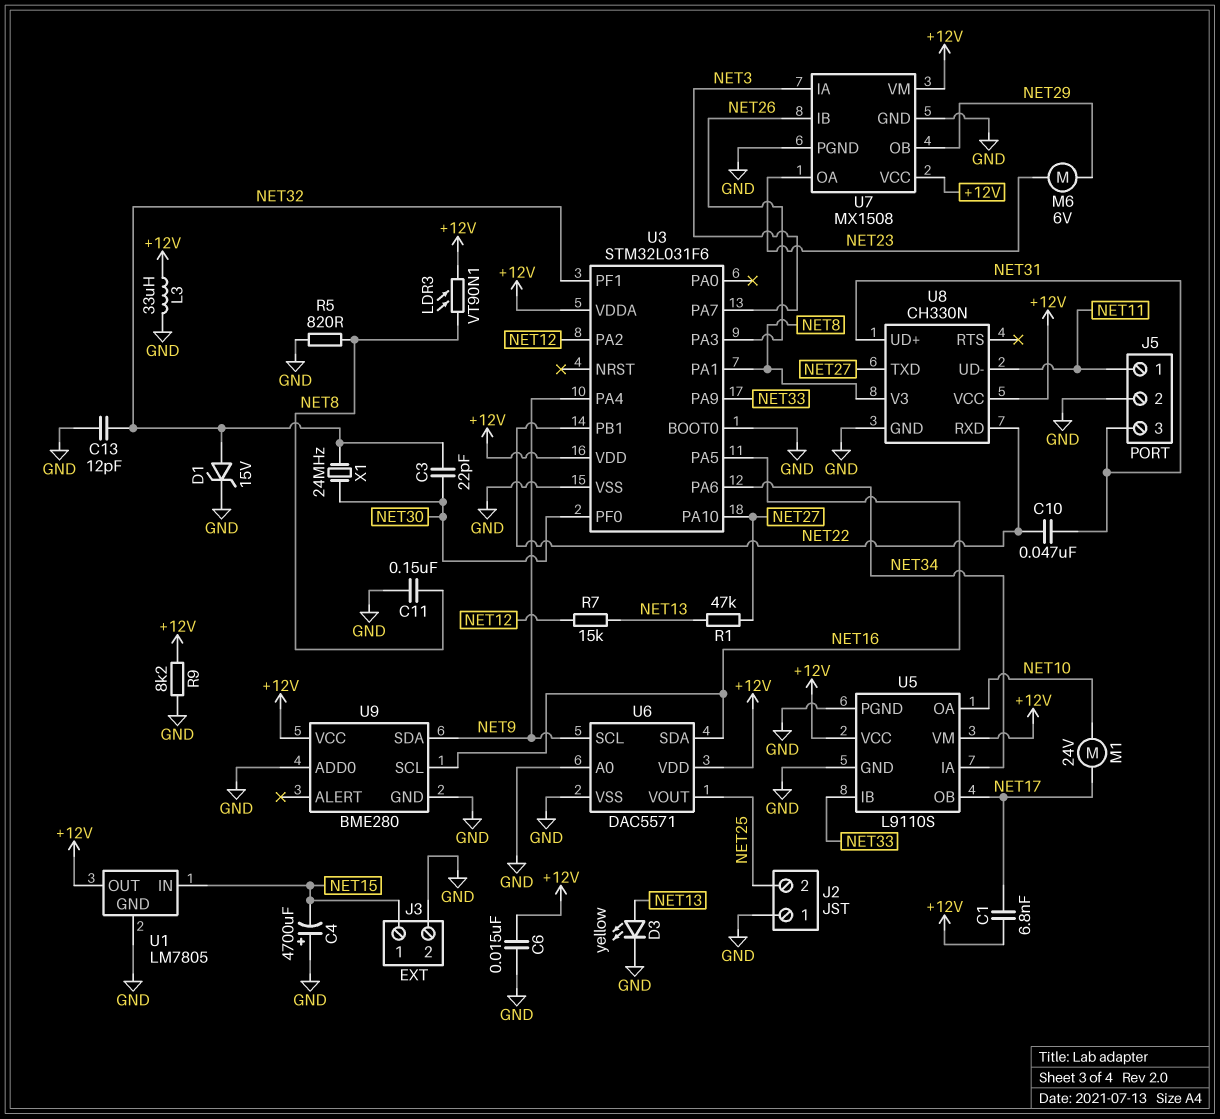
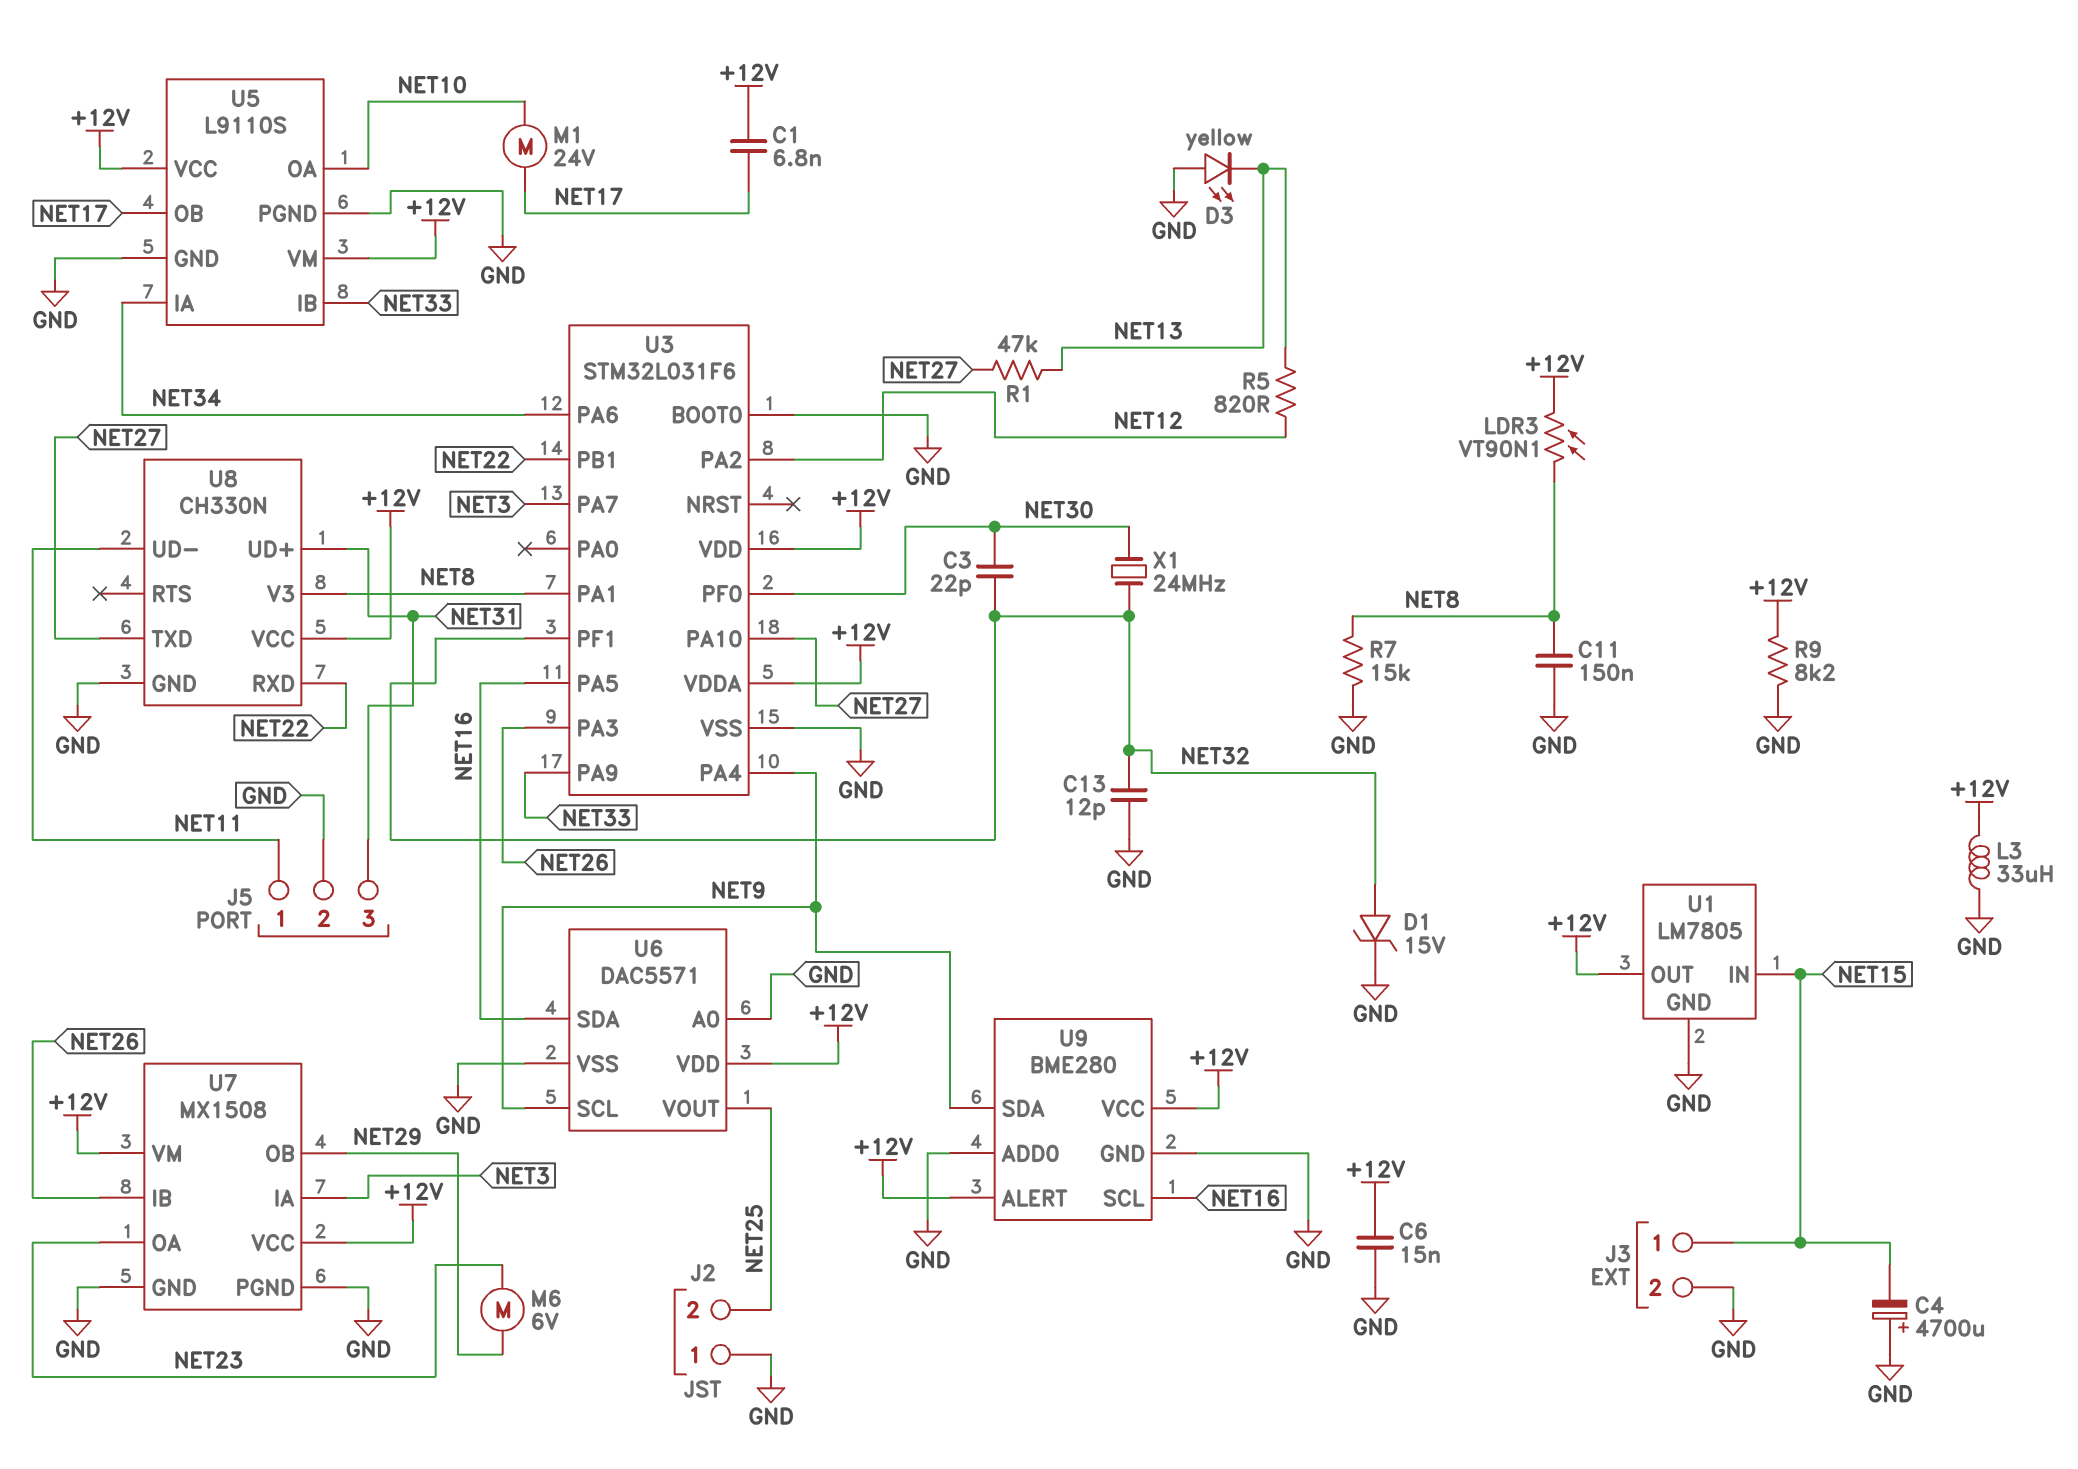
C10: 47nF (NET22, NET31) -> none
D3: LED yellow (A NET13, K GND) -> LED yellow (A GND, K NET13)
R5: 820 (GND, NET8) -> 820 (NET12, NET13)
R7: 15k (NET12, NET13) -> 15k (GND, NET8)
U9 pin ALERT: none -> +12V

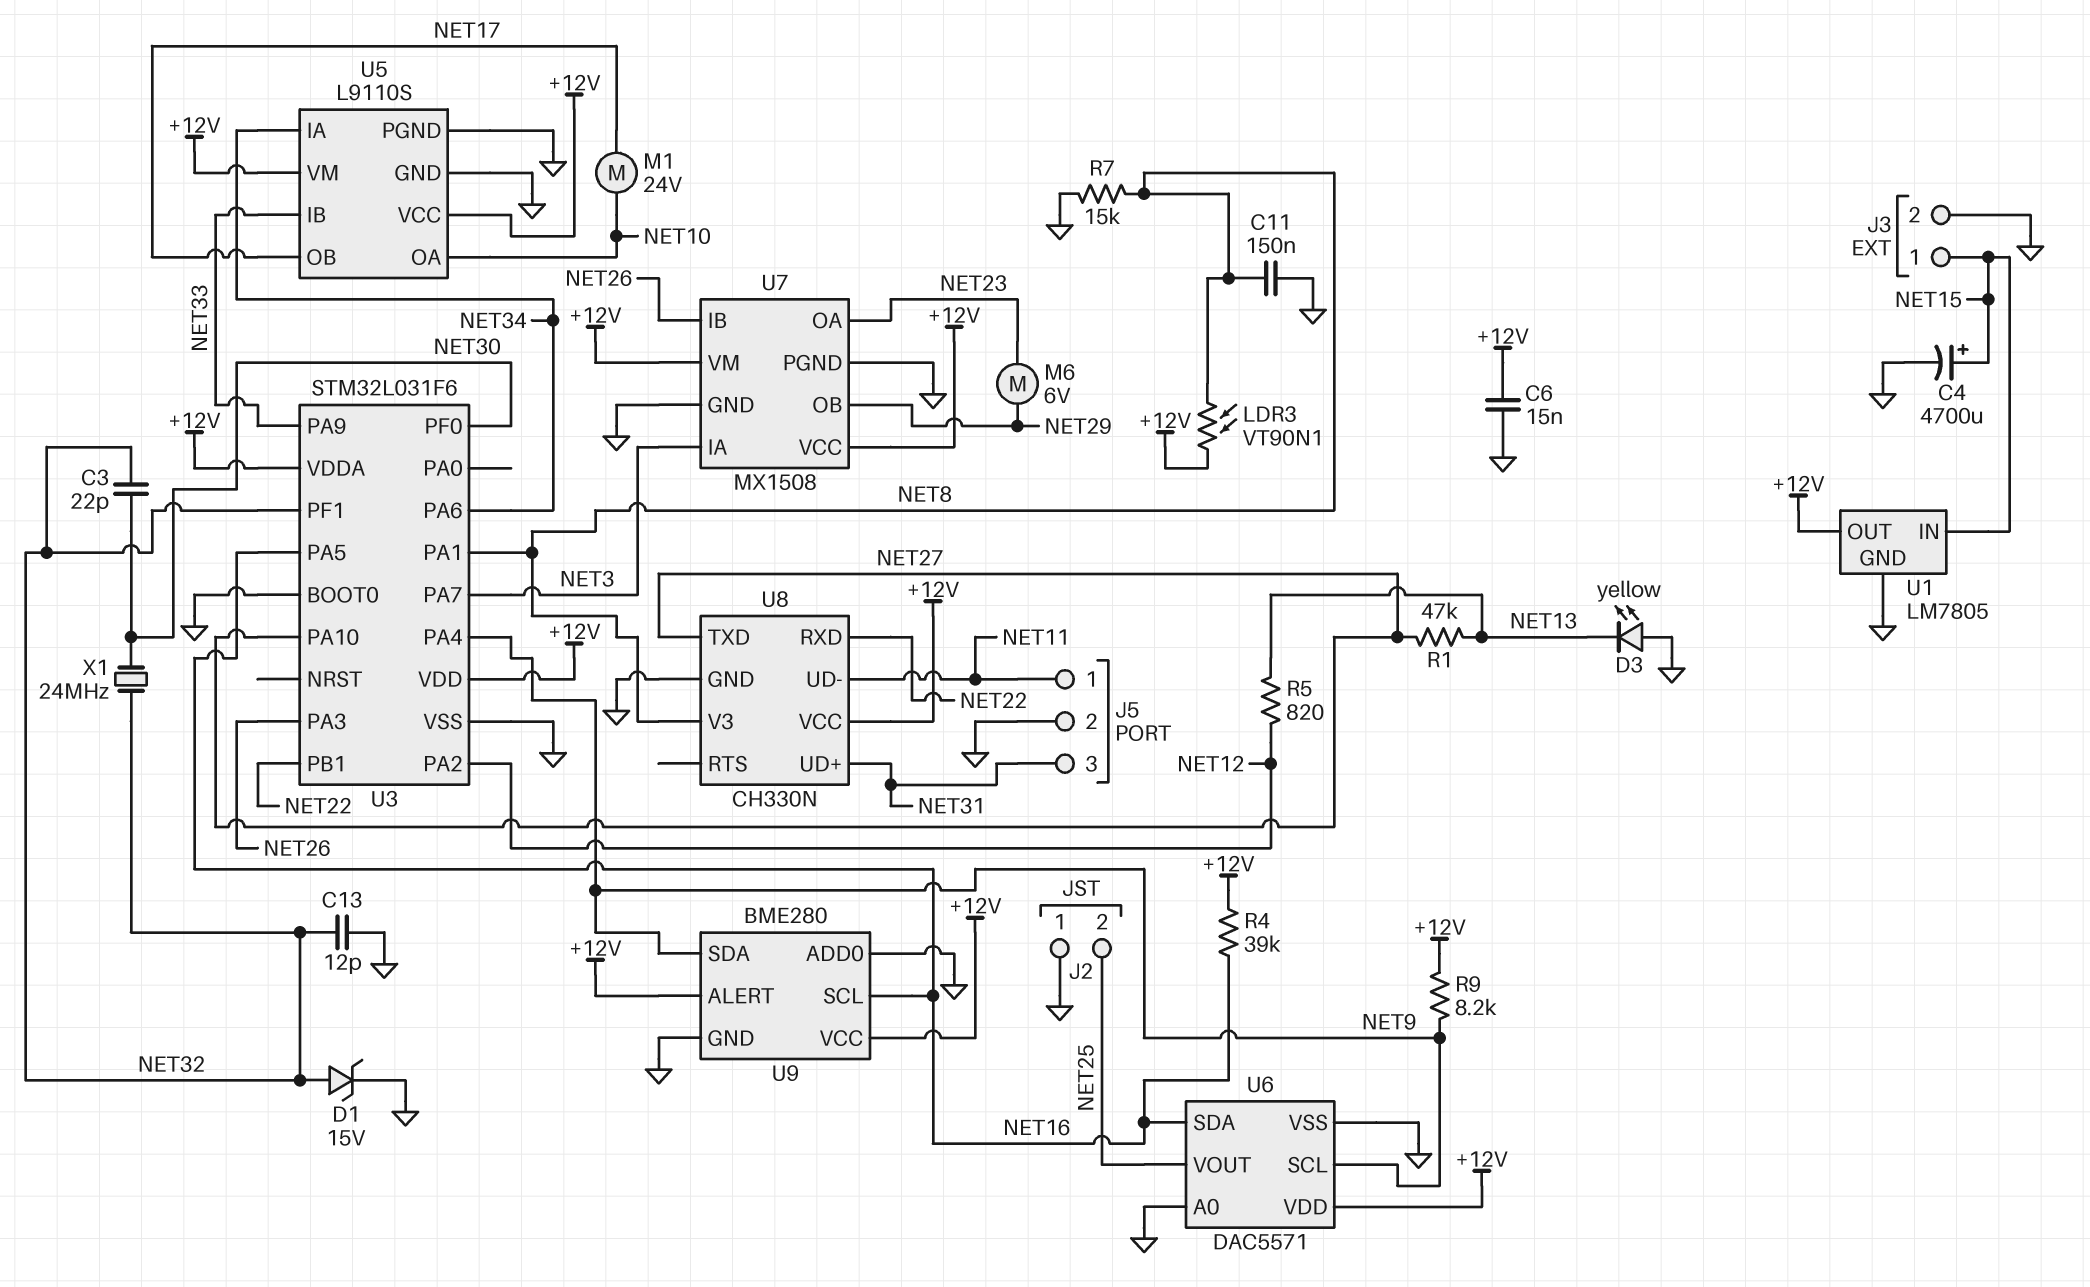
C1: 6.8nF (+12V, NET17) -> none
C4: 4700uF (plus GND, minus NET15) -> 4700uF (plus NET15, minus GND)
L3: 33uH (+12V, GND) -> none
R4: none -> 39k (+12V, NET16)
R9: 8.2k (+12V, GND) -> 8.2k (+12V, NET9)

